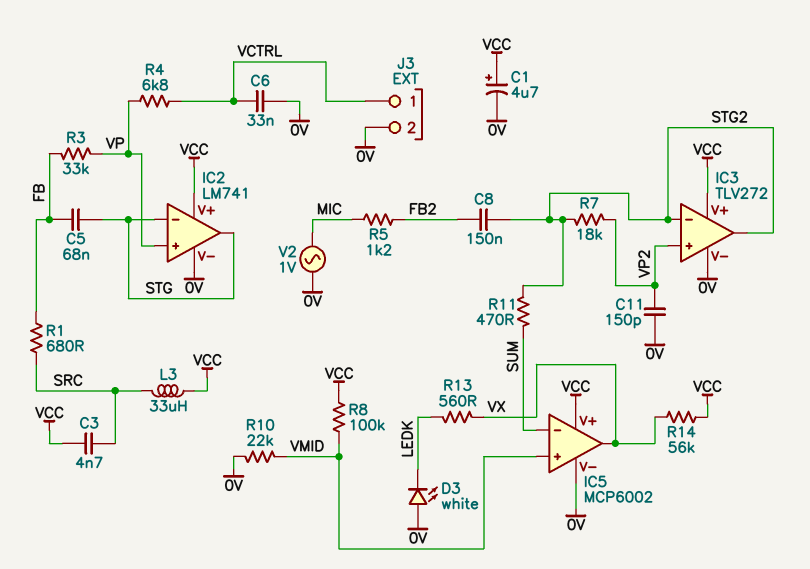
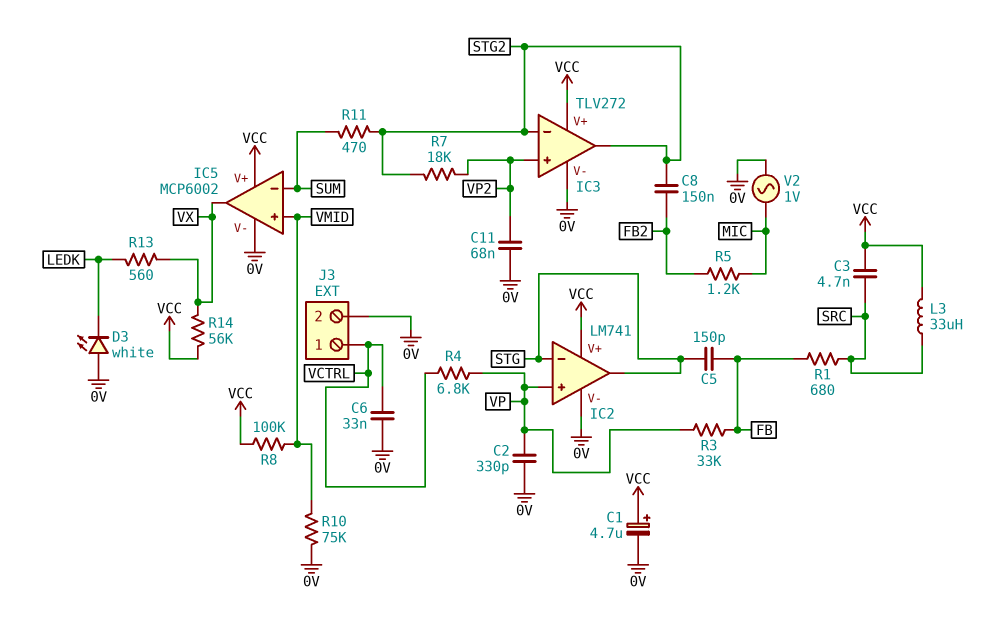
C2: none -> 330pF (0V, VP)
C5: 68nF (FB, STG) -> 150pF (FB, STG)
C11: 150pF (0V, VP2) -> 68nF (0V, VP2)
R10: 22k (0V, VMID) -> 75k (0V, VMID)

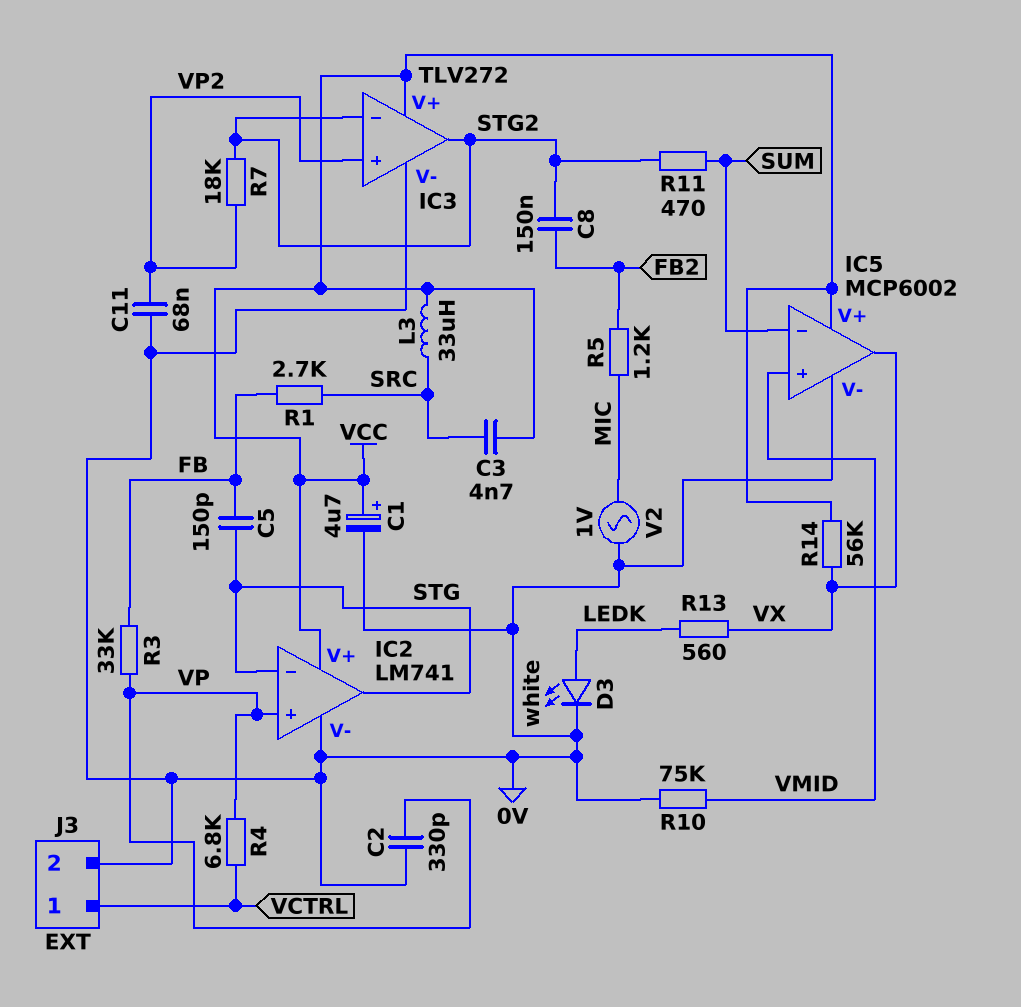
C6: 33nF (0V, VCTRL) -> none
D3: LED white (A 0V, K LEDK) -> LED white (A LEDK, K 0V)
R1: 680 (FB, SRC) -> 2.7k (FB, SRC)
R8: 100k (VCC, VMID) -> none

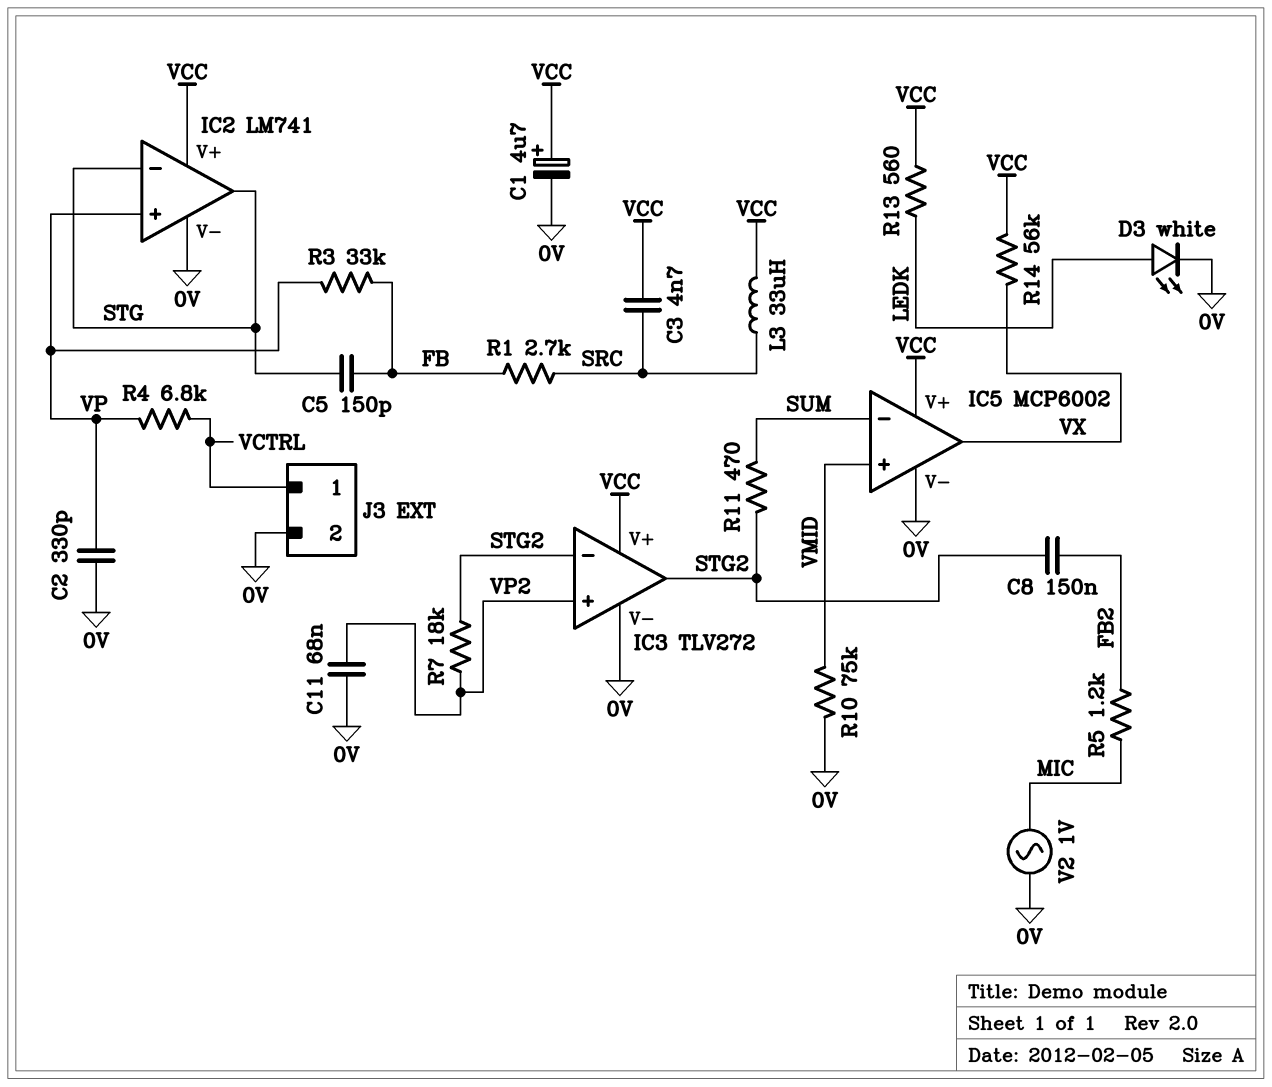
R13: 560 (LEDK, VX) -> 560 (LEDK, VCC)

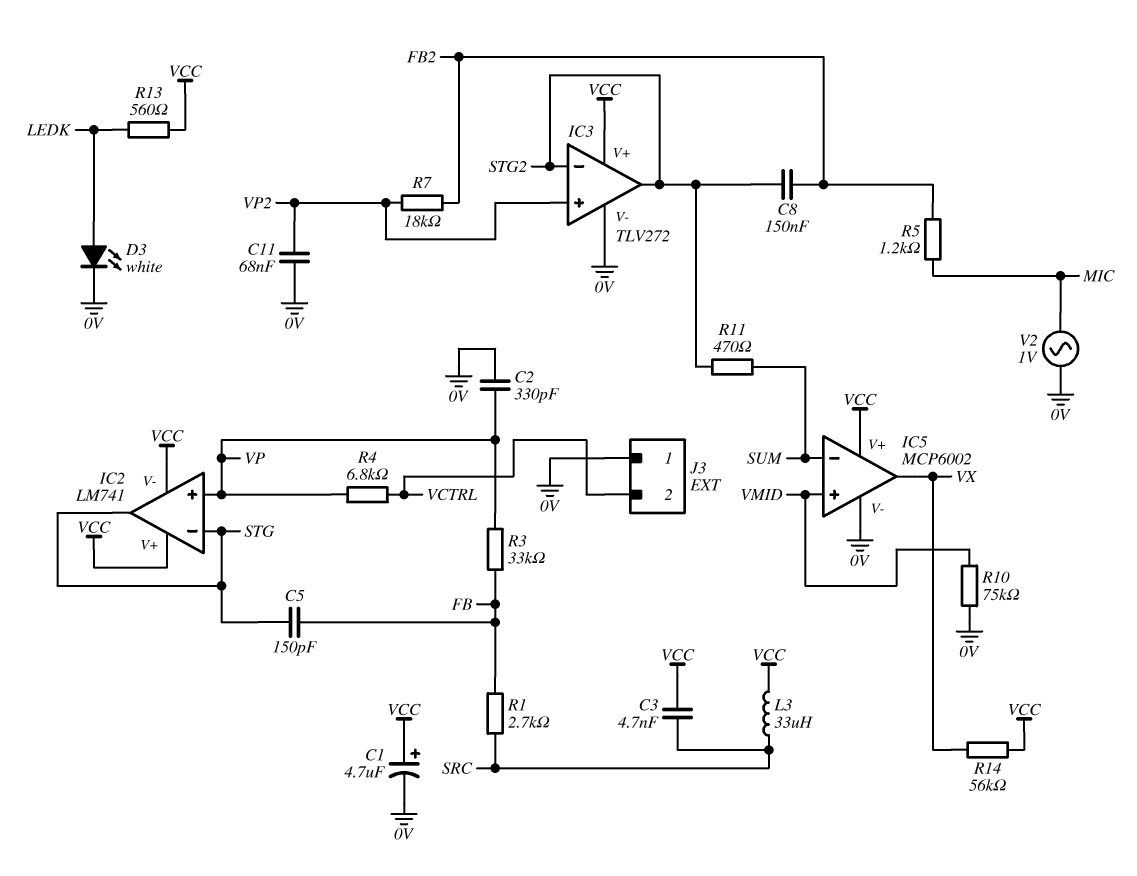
IC2 pin V-: 0V -> VCC
J3 pin 1: VCTRL -> 0V
J3 pin 2: 0V -> VCTRL
R7: 18k (STG2, VP2) -> 18k (FB2, VP2)

